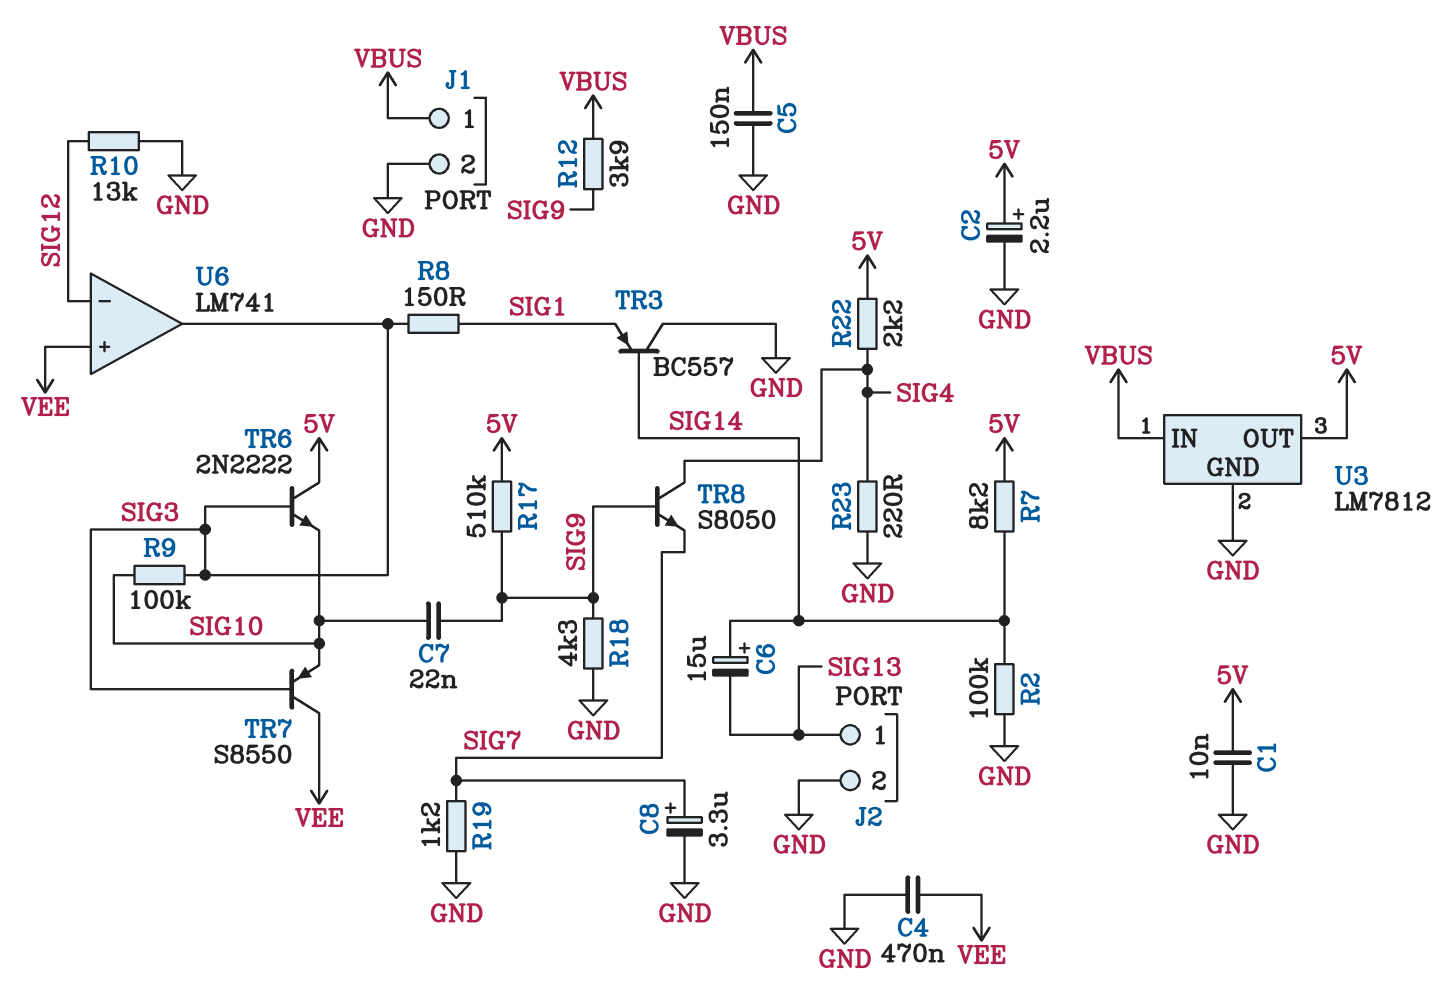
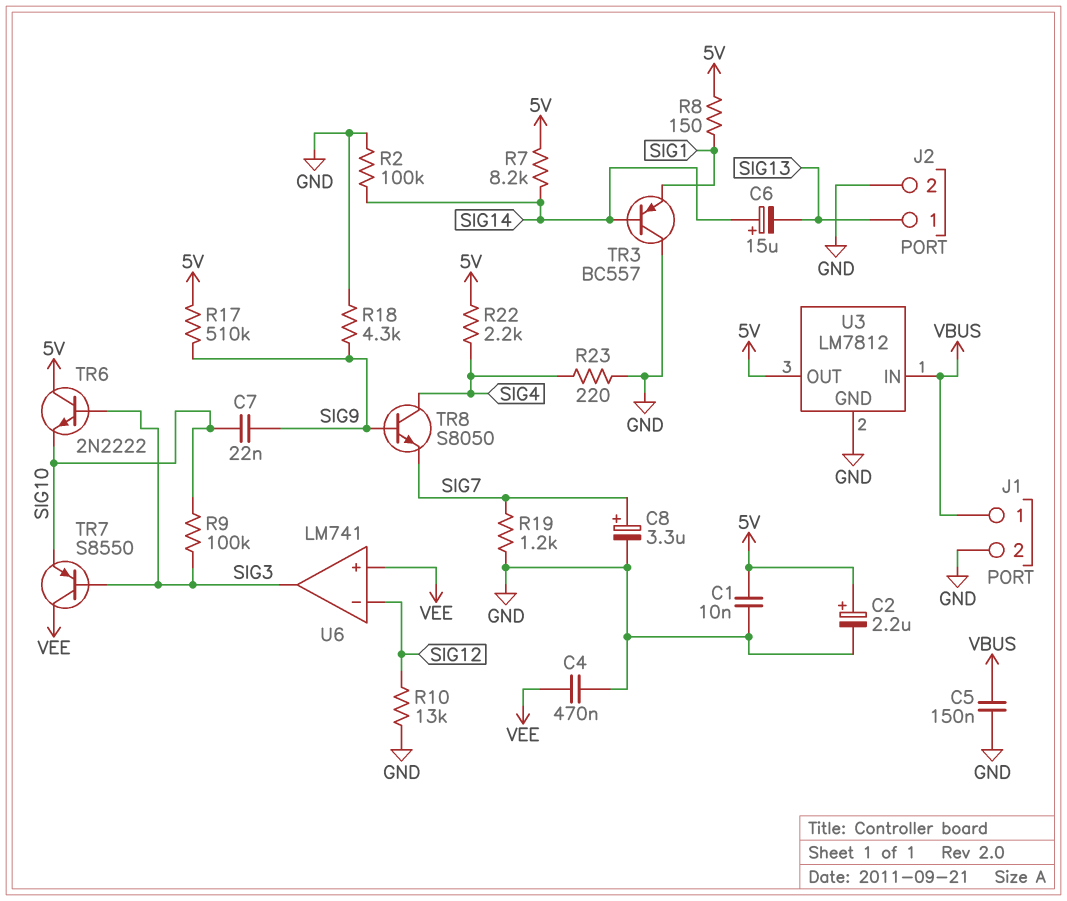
R8: 150 (SIG1, SIG3) -> 150 (5V, SIG1)
R12: 3.9k (SIG9, VBUS) -> none

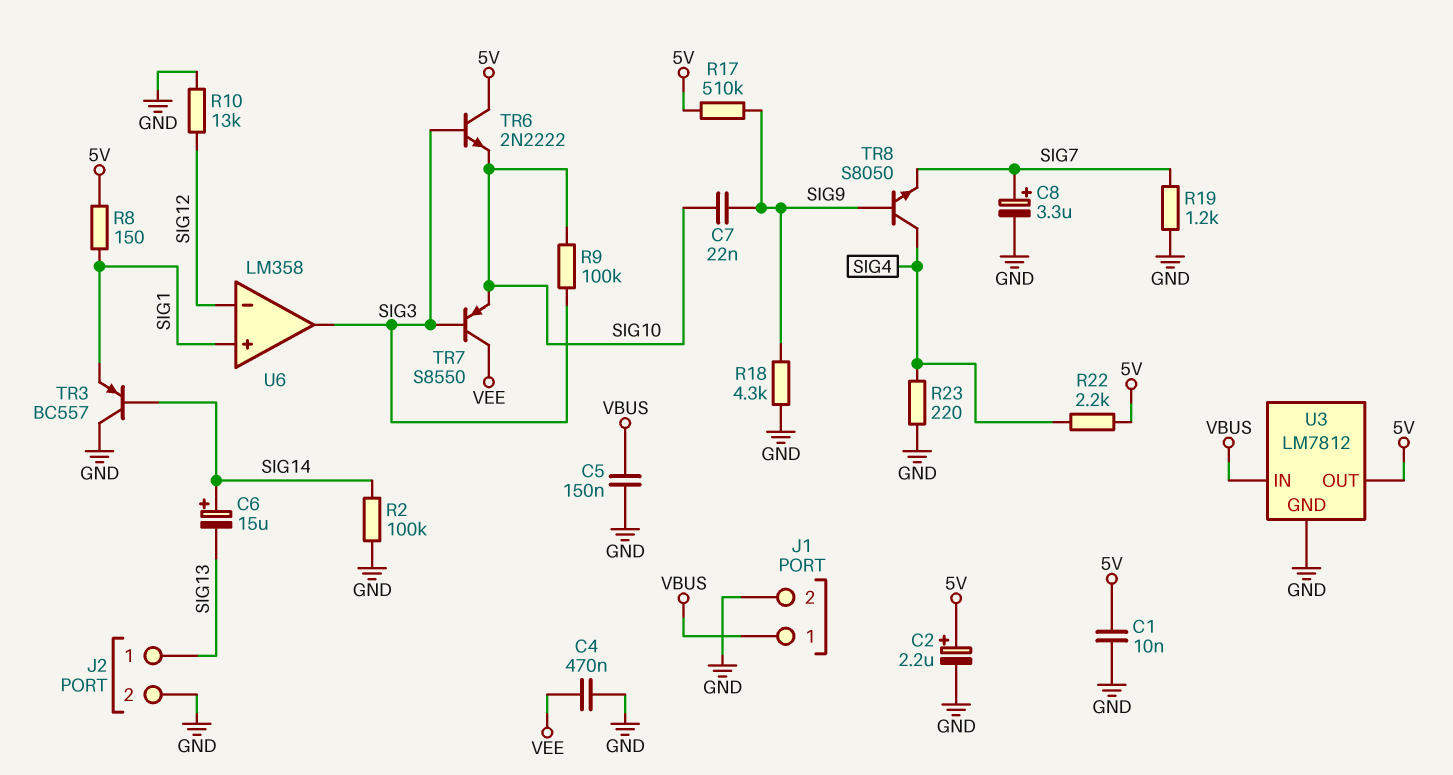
R7: 8.2k (5V, SIG14) -> none
U6: LM741 -> LM358
U6 pin in+: VEE -> SIG1

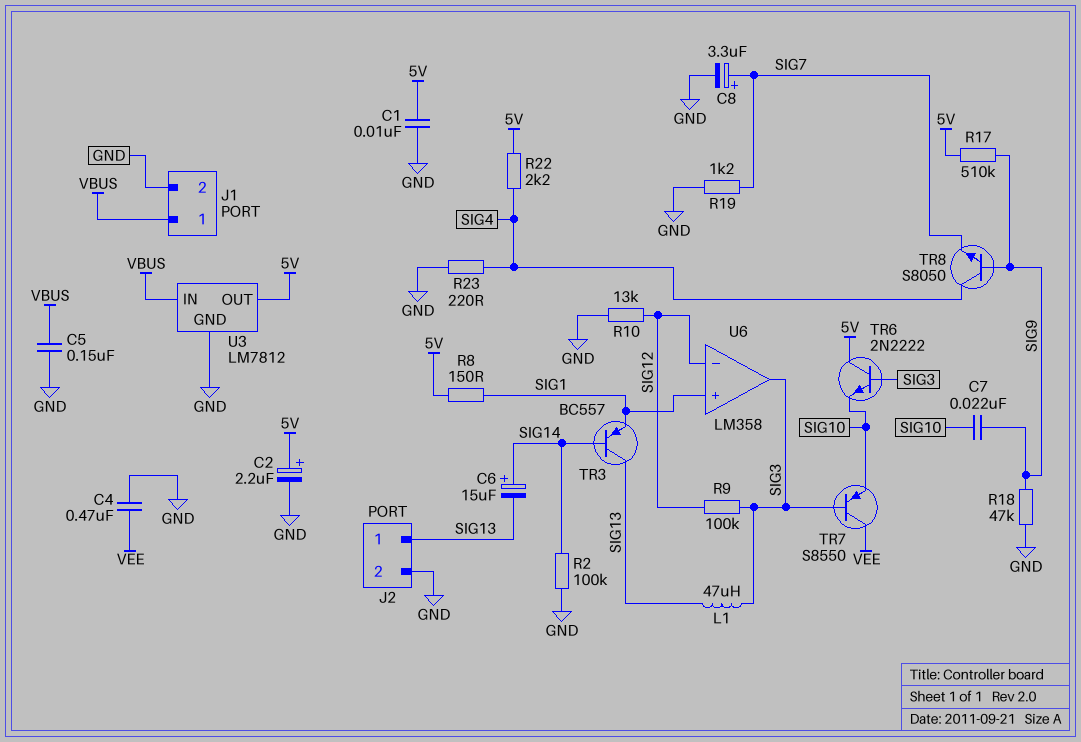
L1: none -> 47uH (SIG3, SIG13)
R9: 100k (SIG3, SIG10) -> 100k (SIG3, SIG12)
R18: 4.3k (GND, SIG9) -> 47k (GND, SIG9)
TR3: PNP BC557 (B SIG14, C GND, E SIG1) -> PNP BC557 (B SIG14, C SIG13, E SIG1)

